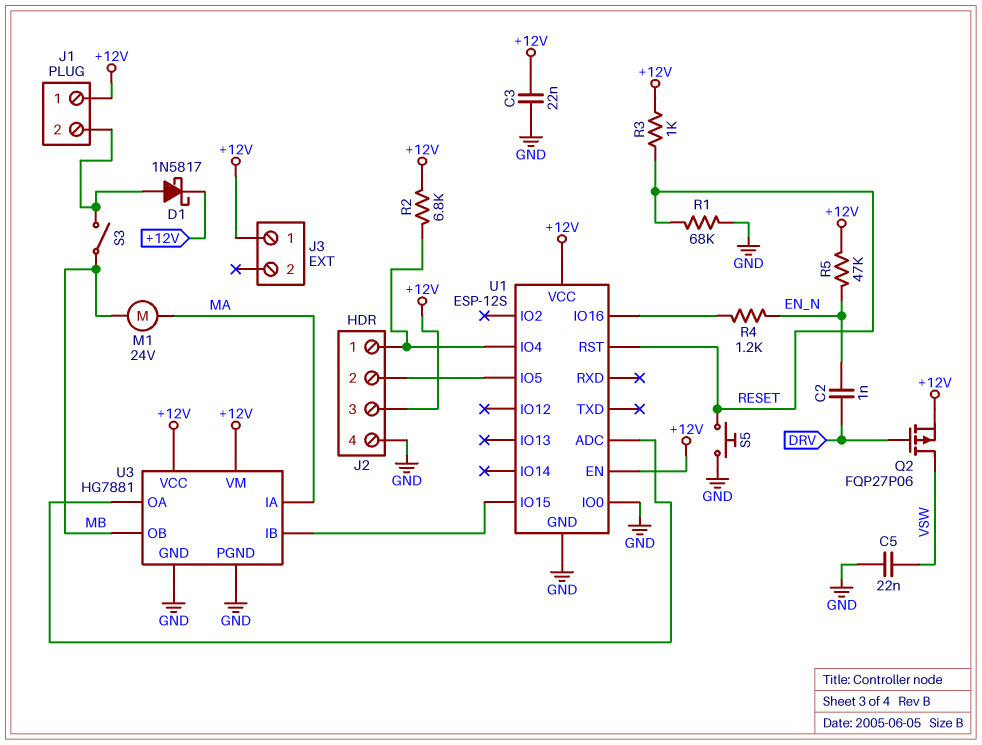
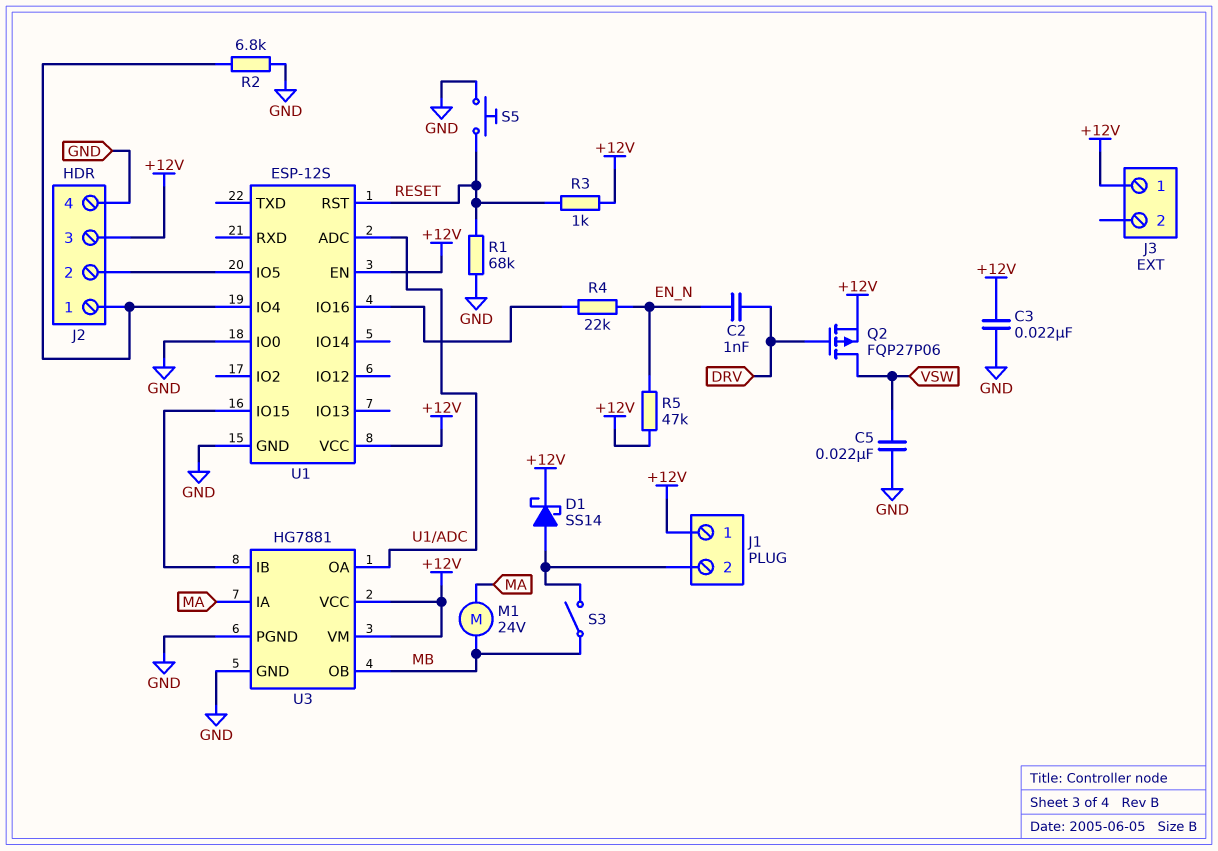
D1: schottky 1N5817 (A J1/2, K +12V) -> schottky SS14 (A J1/2, K +12V)
R2: 6.8k (+12V, J2/1) -> 6.8k (GND, J2/1)
R4: 1.2k (EN_N, U1/IO16) -> 22k (EN_N, U1/IO16)

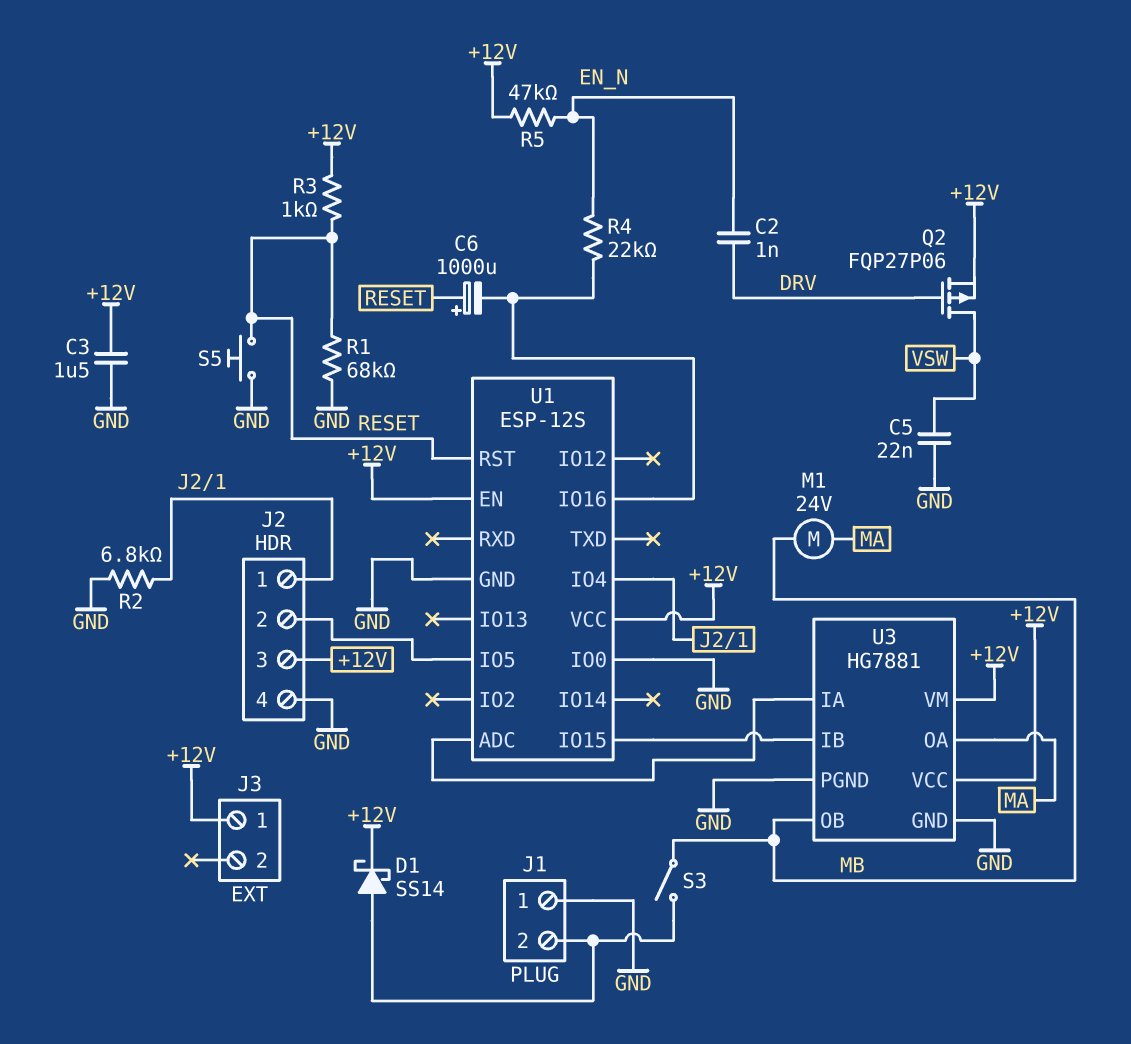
C3: 22nF (+12V, GND) -> 1.5uF (+12V, GND)
C6: none -> 1000uF (plus RESET, minus U1/IO16)
J1 pin 1: +12V -> GND
U3 pin IA: MA -> U1/ADC
U3 pin OA: U1/ADC -> MA

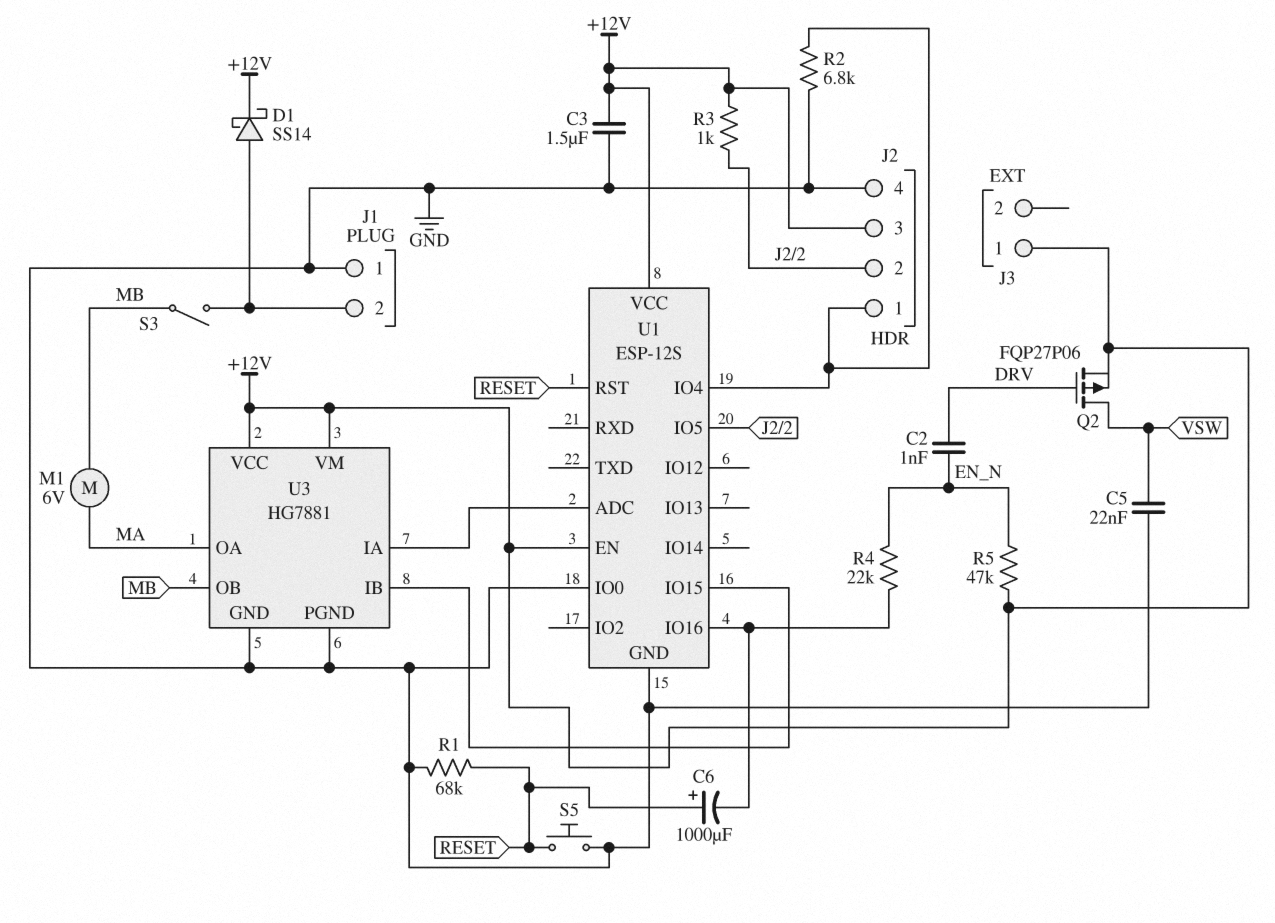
M1: motor 24V (MA, MB) -> motor 6V (MA, MB)
R3: 1k (+12V, RESET) -> 1k (+12V, J2/2)

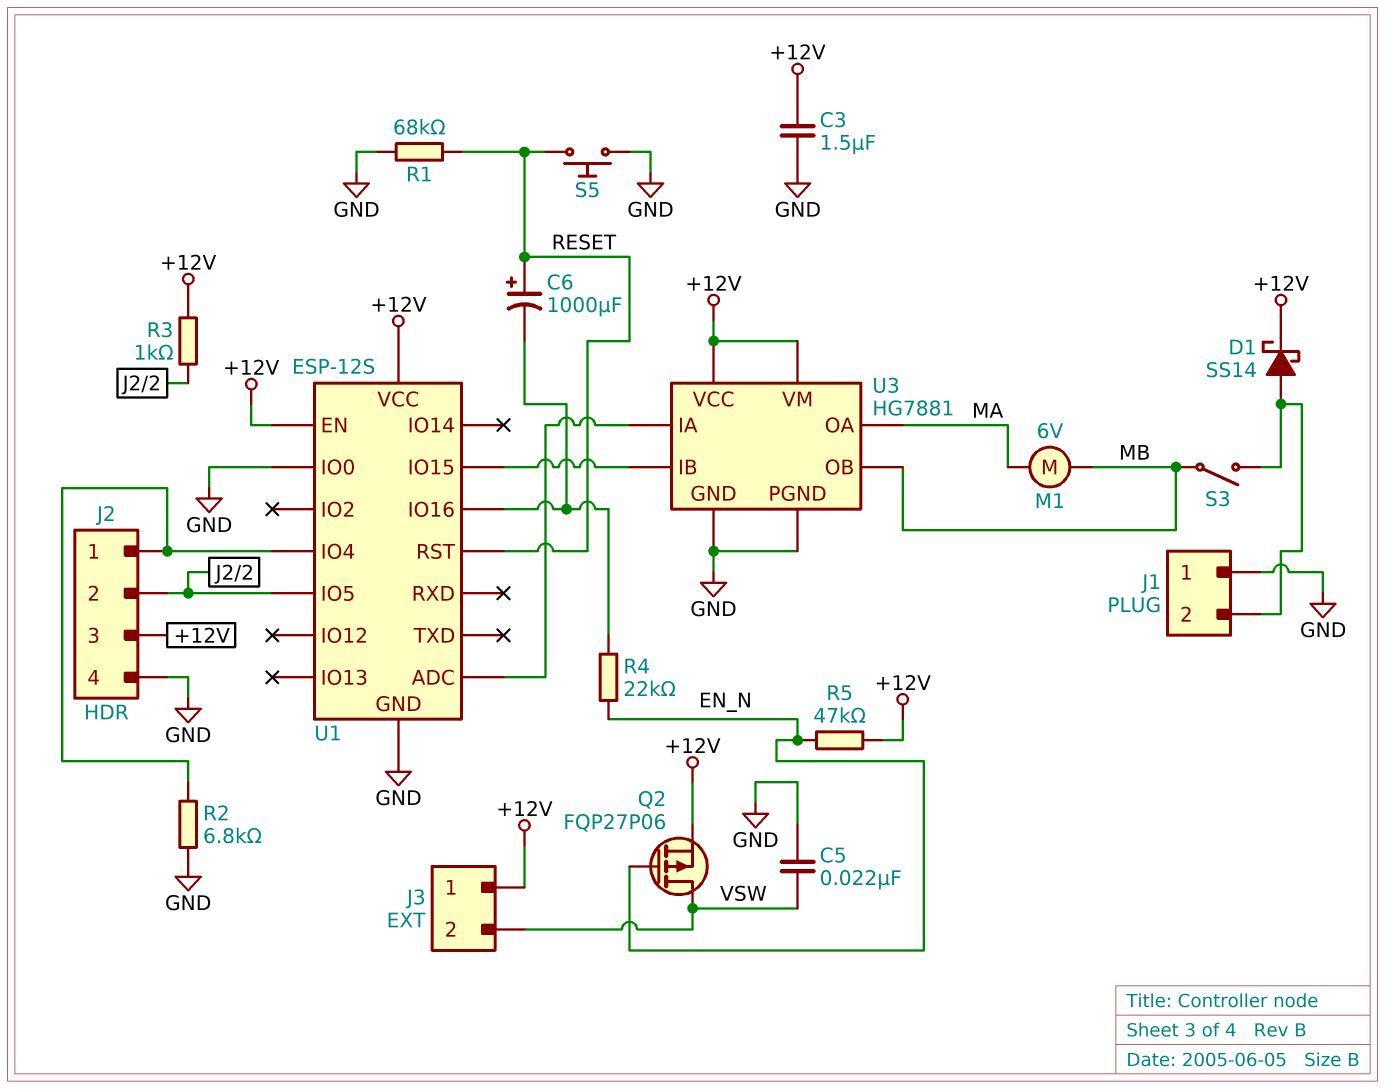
C2: 1nF (DRV, EN_N) -> none
J3 pin 2: none -> VSW
Q2: PMOS FQP27P06 (G DRV, D VSW, S +12V) -> PMOS FQP27P06 (G EN_N, D VSW, S +12V)

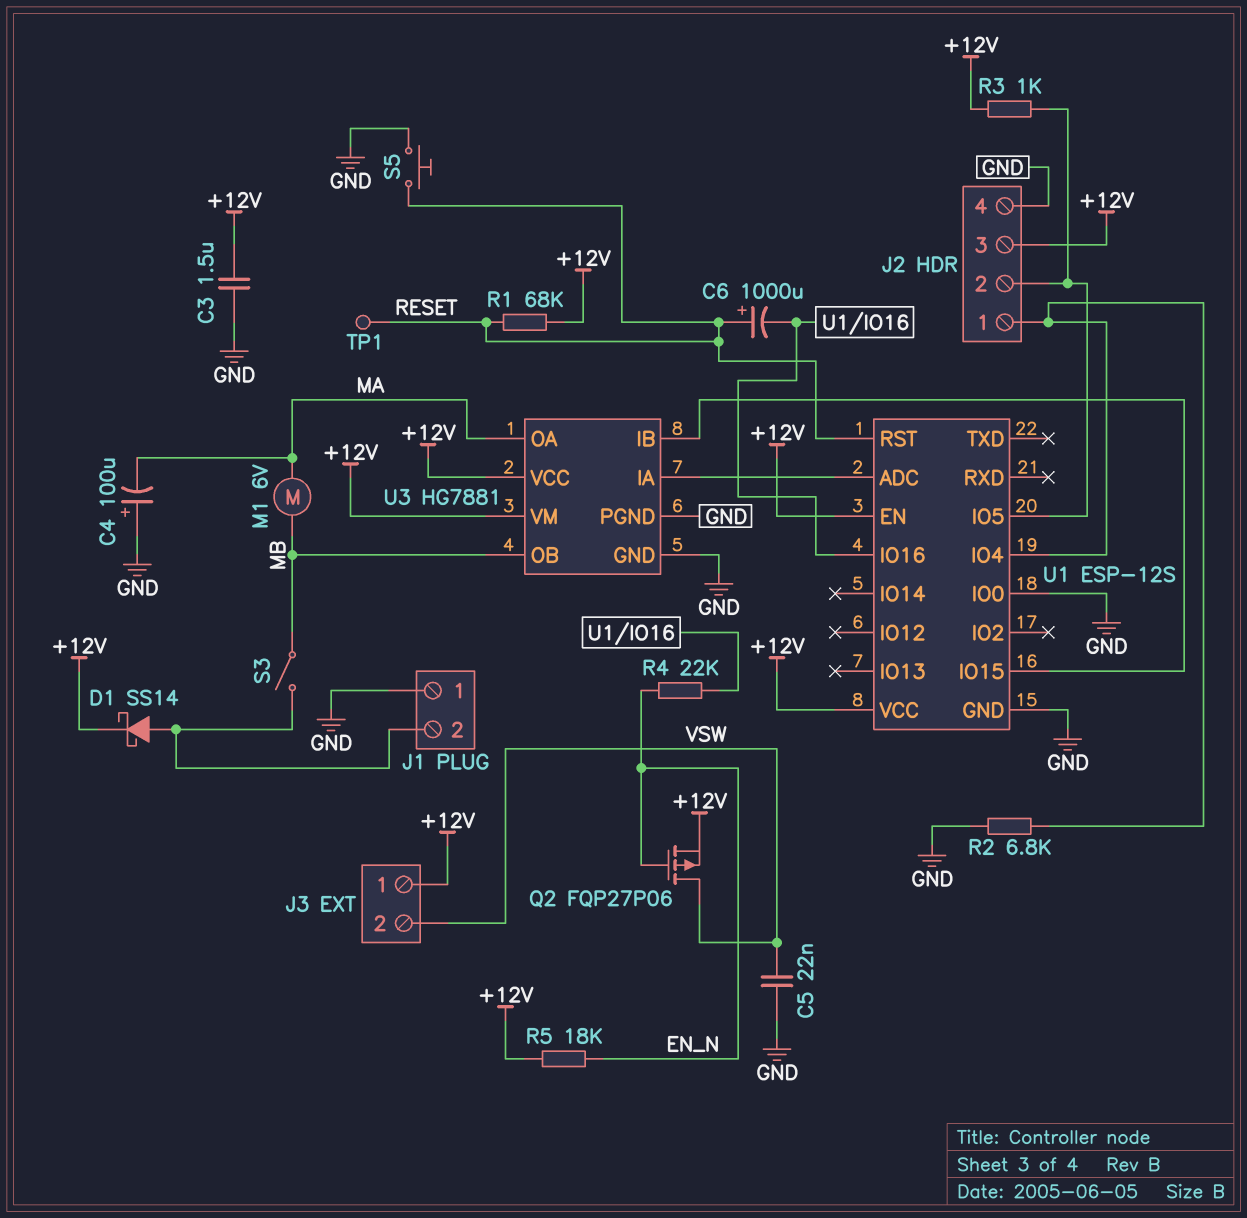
C4: none -> 100uF (plus GND, minus MA)
R1: 68k (GND, RESET) -> 68k (+12V, RESET)
R5: 47k (+12V, EN_N) -> 18k (+12V, EN_N)
TP1: none -> test point (RESET)

